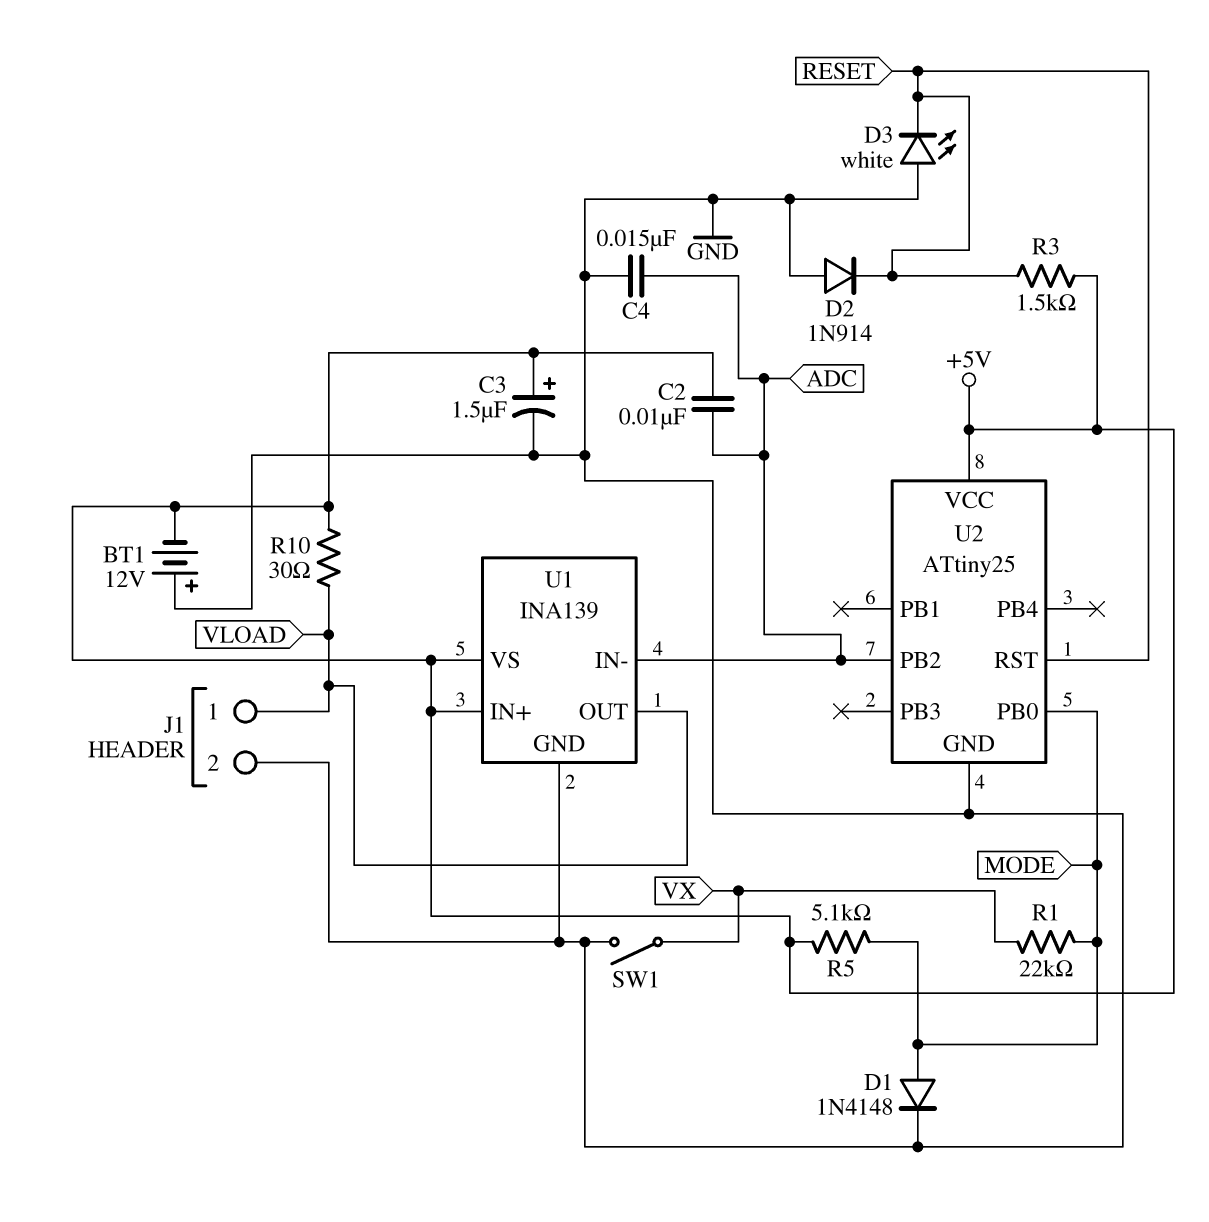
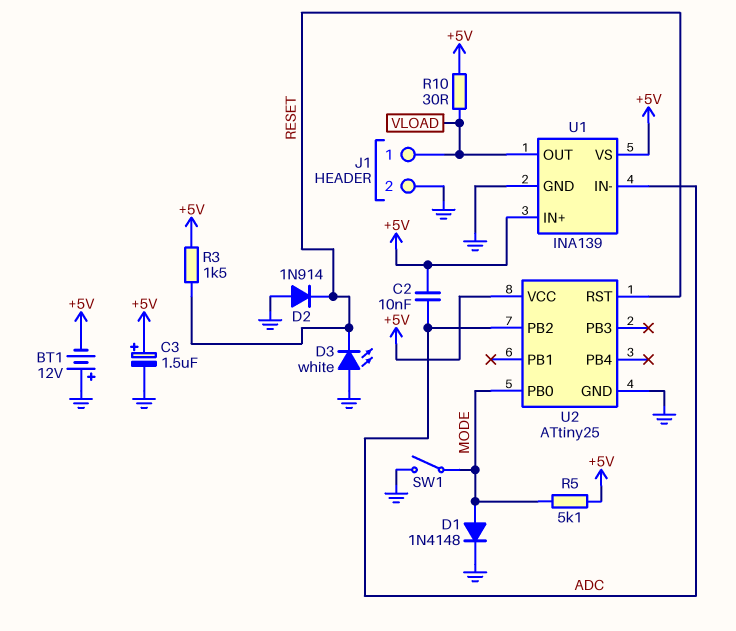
C4: 15nF (ADC, GND) -> none
R1: 22k (MODE, VX) -> none
SW1: switch (GND, VX) -> switch (GND, MODE)

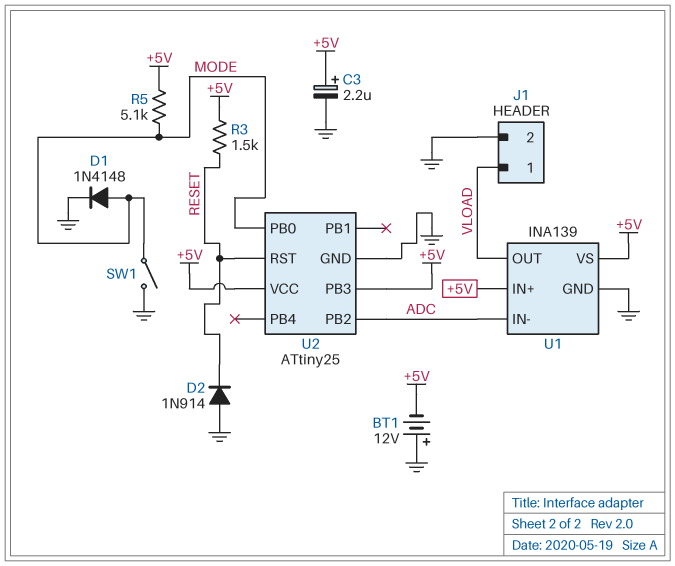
C2: 10nF (+5V, ADC) -> none
C3: 1.5uF (plus +5V, minus GND) -> 2.2uF (plus +5V, minus GND)
D3: LED white (A GND, K RESET) -> none
R10: 30 (+5V, VLOAD) -> none
U2 pin PB3: none -> +5V

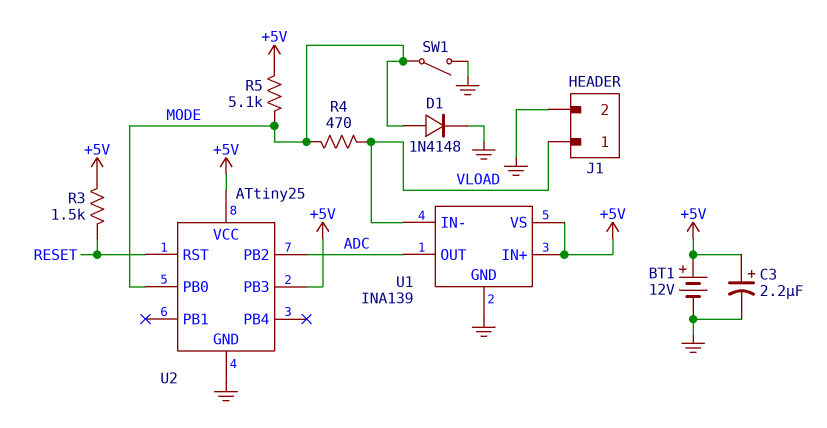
BT1: 12V (plus GND, minus +5V) -> 12V (plus +5V, minus GND)
D2: diode 1N914 (A GND, K RESET) -> none
R4: none -> 470 (MODE, VLOAD)
U1 pin IN-: ADC -> VLOAD
U1 pin OUT: VLOAD -> ADC

